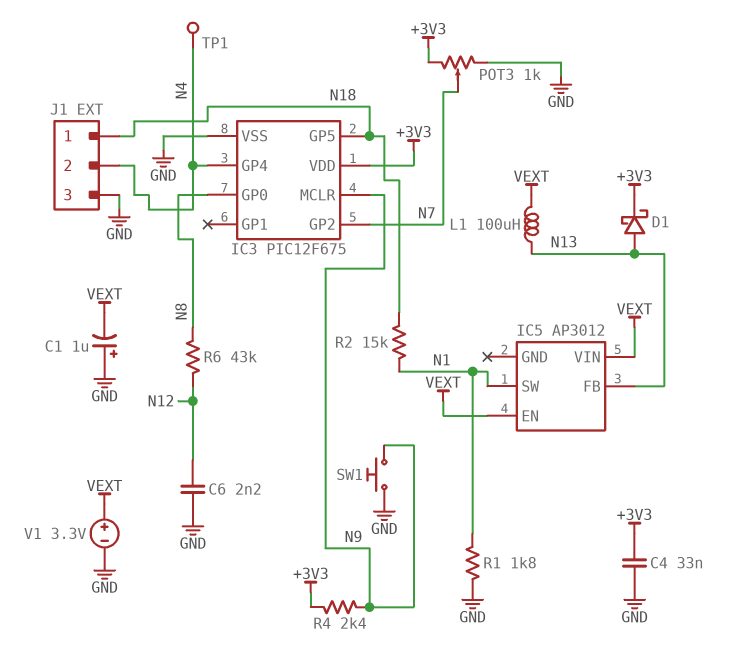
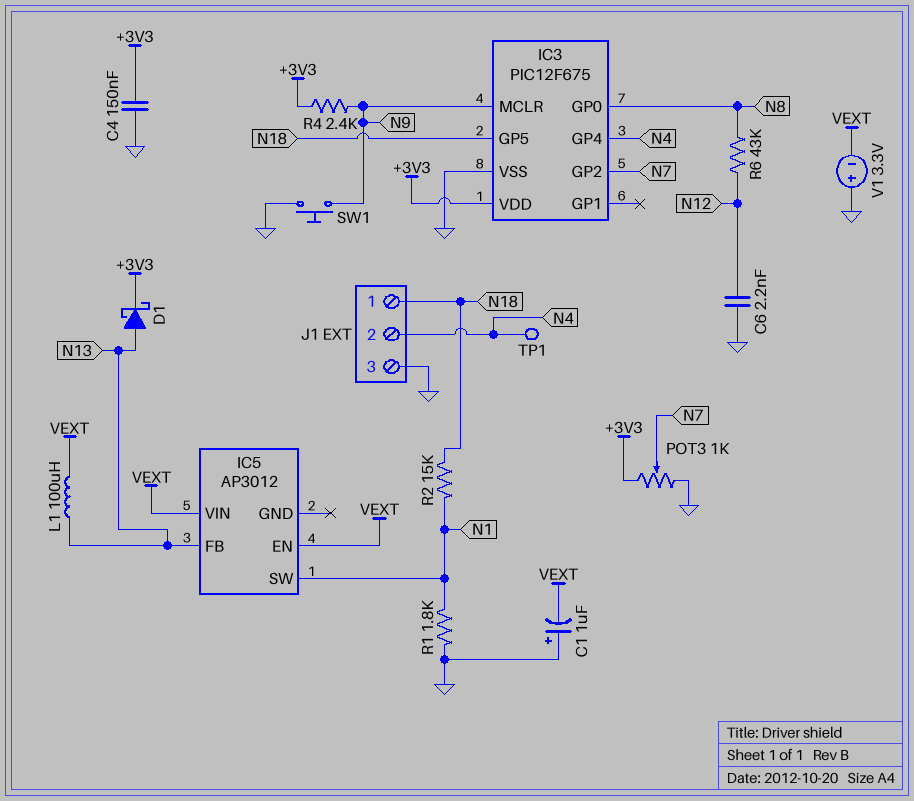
C4: 33nF (+3V3, GND) -> 150nF (+3V3, GND)
V1: 3.3V (plus VEXT, minus GND) -> 3.3V (plus GND, minus VEXT)

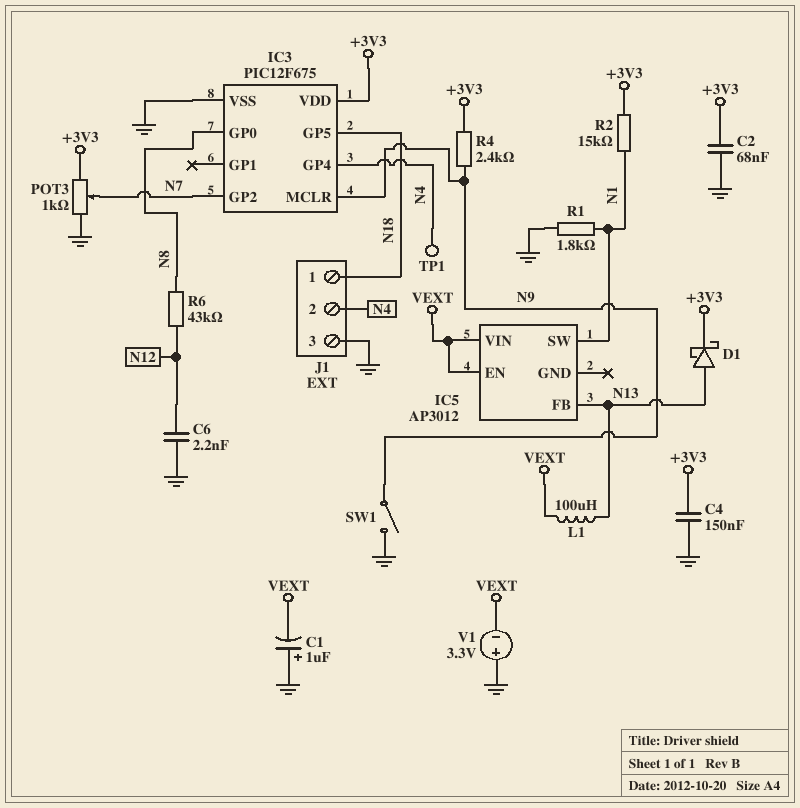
C2: none -> 68nF (+3V3, GND)
R2: 15k (N1, N18) -> 15k (+3V3, N1)
SW1: button (GND, N9) -> switch (GND, N9)

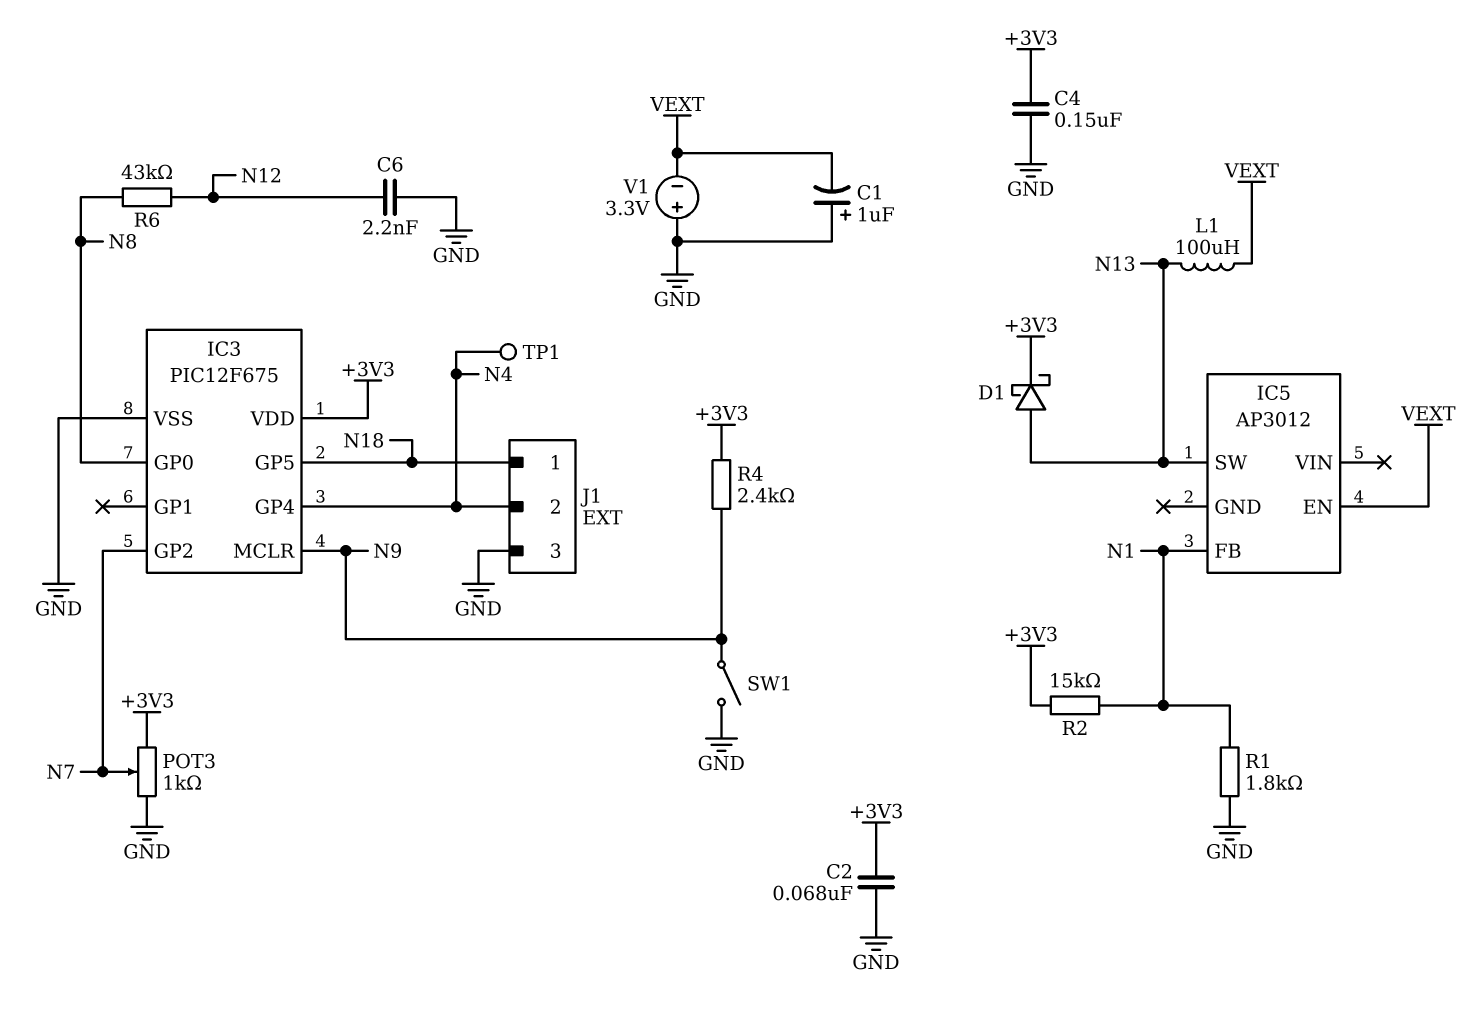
IC5 pin FB: N13 -> N1
IC5 pin SW: N1 -> N13
IC5 pin VIN: VEXT -> none

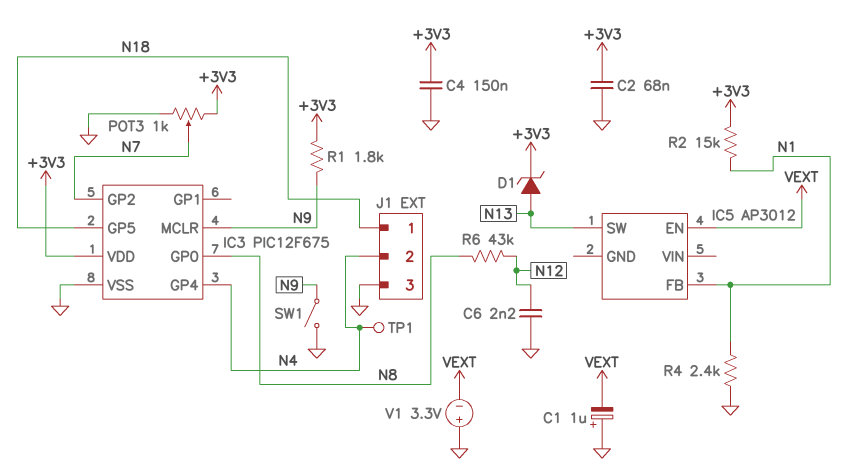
D1: schottky (A N13, K +3V3) -> zener (A N13, K +3V3)
L1: 100uH (N13, VEXT) -> none
R1: 1.8k (GND, N1) -> 1.8k (+3V3, N9)
R4: 2.4k (+3V3, N9) -> 2.4k (GND, N1)

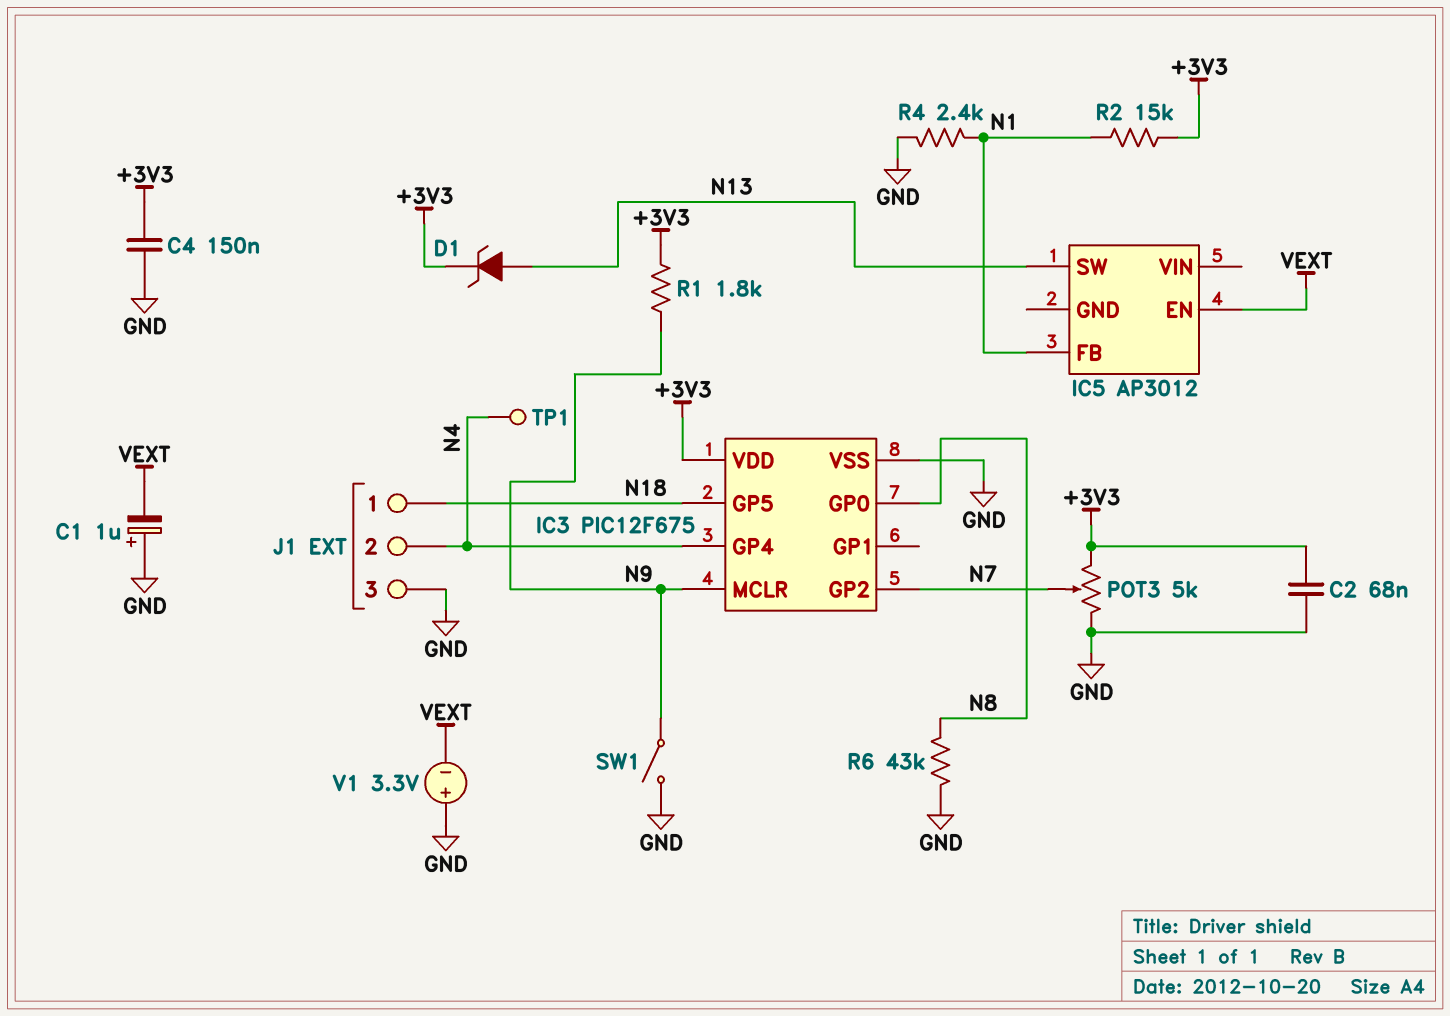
C6: 2.2nF (GND, N12) -> none
POT3: 1k (+3V3, GND, wiper N7) -> 5k (+3V3, GND, wiper N7)
R6: 43k (N8, N12) -> 43k (GND, N8)

